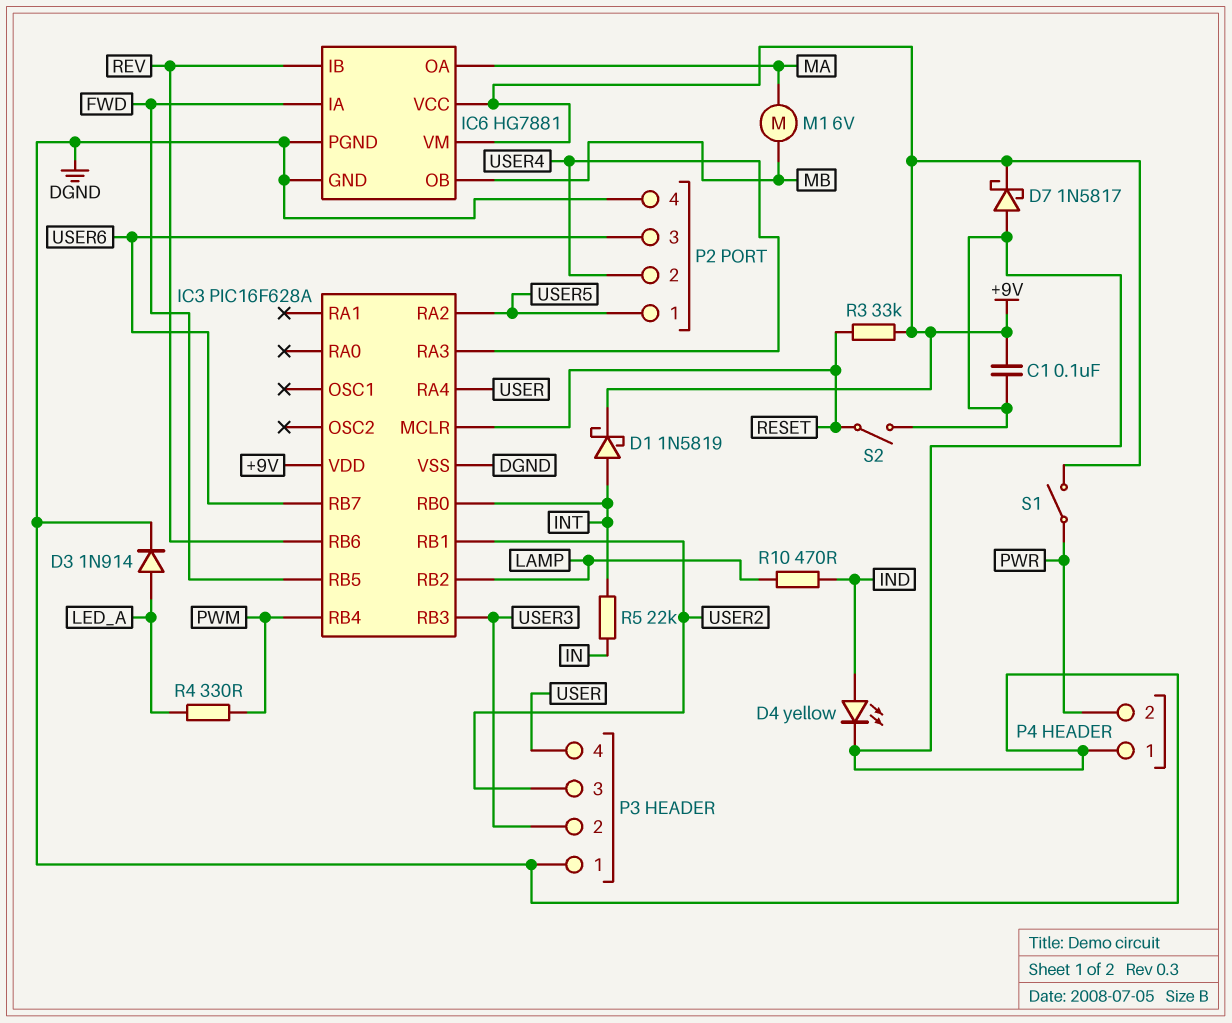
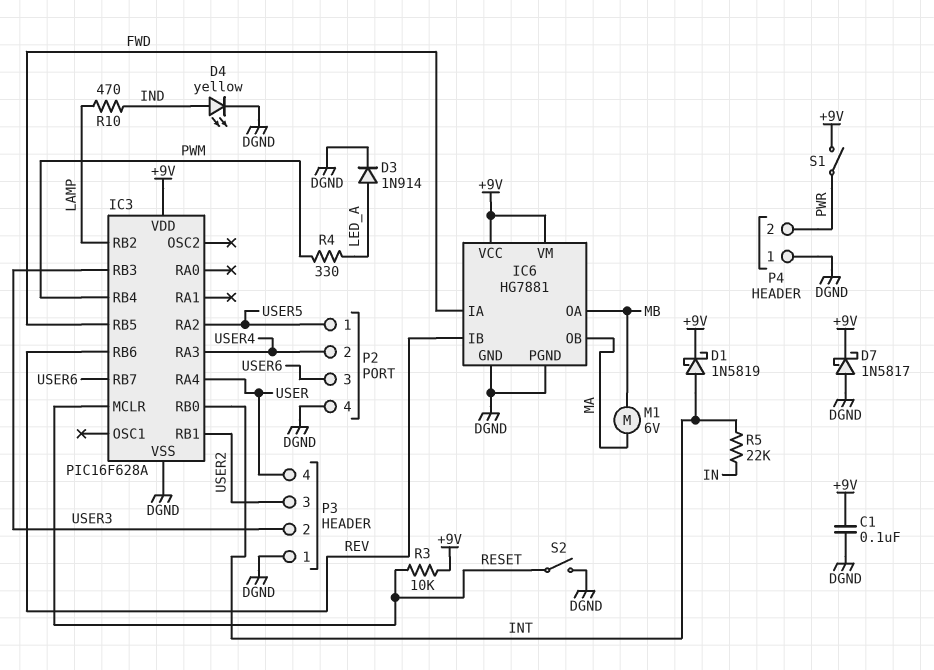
IC6 pin OA: MA -> MB
IC6 pin OB: MB -> MA
R3: 33k (+9V, RESET) -> 10k (+9V, RESET)

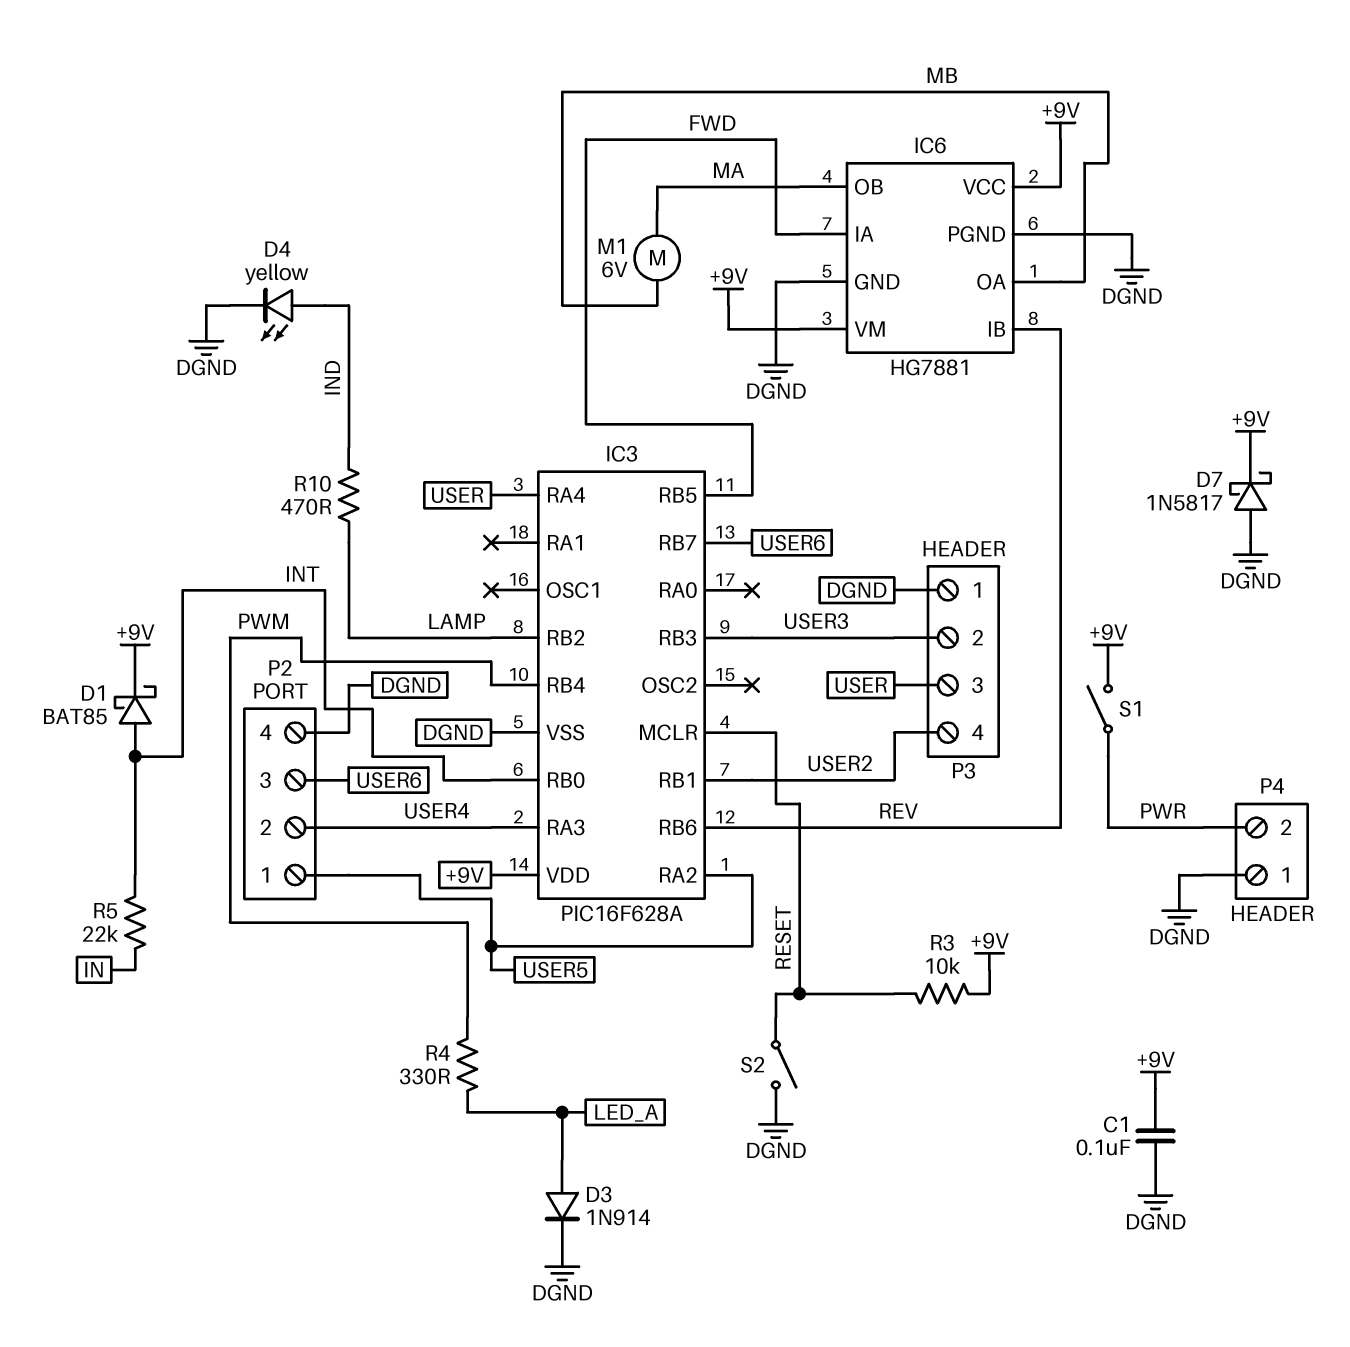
D1: schottky 1N5819 (A INT, K +9V) -> schottky BAT85 (A INT, K +9V)
P3 pin 3: USER2 -> USER
P3 pin 4: USER -> USER2

